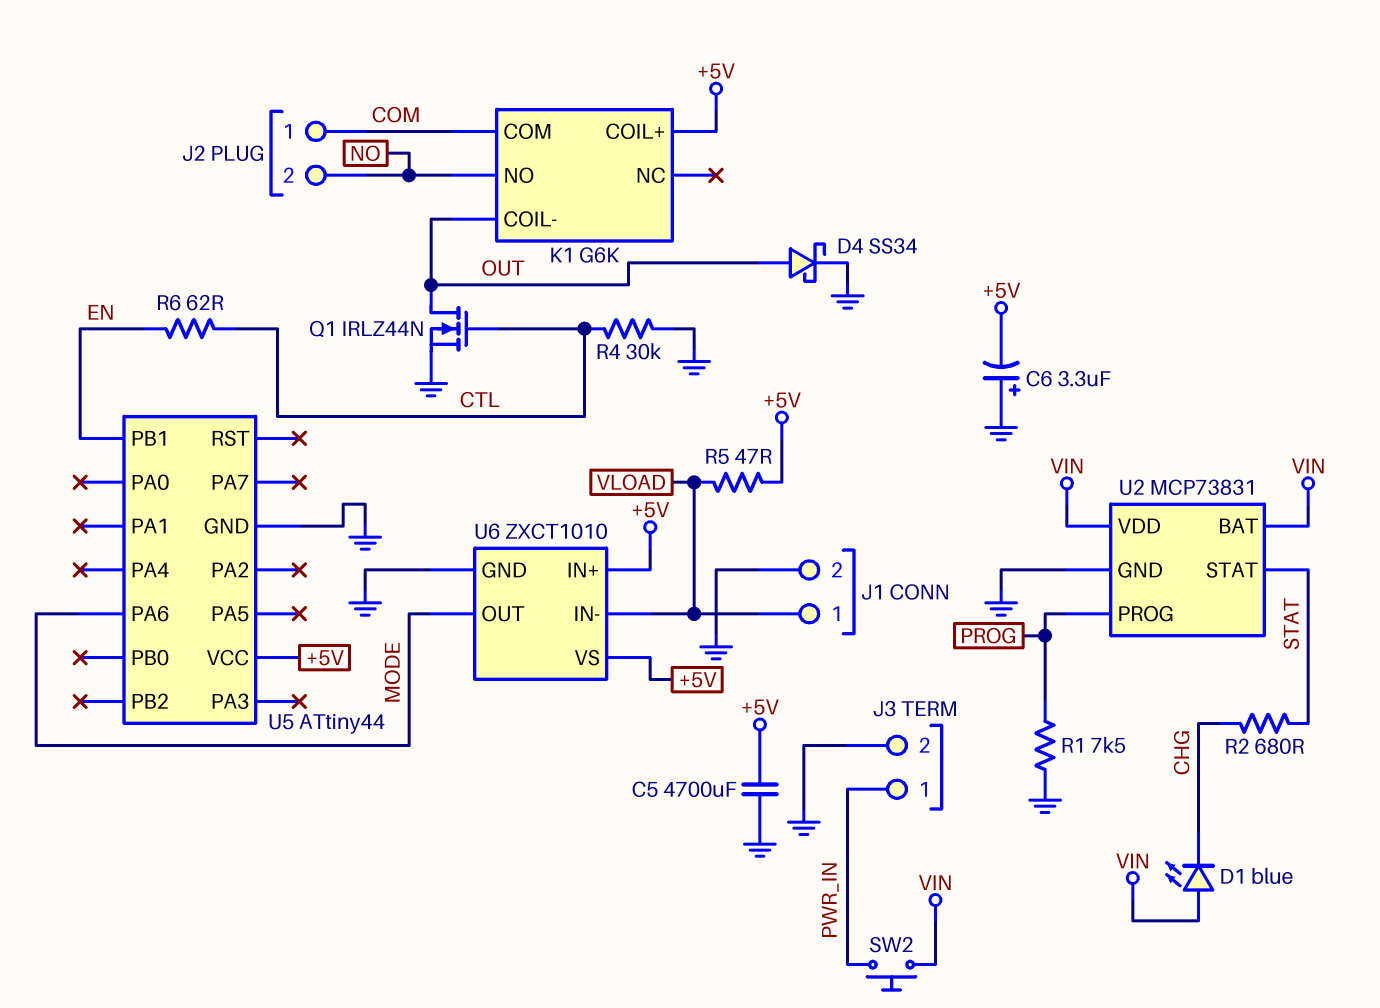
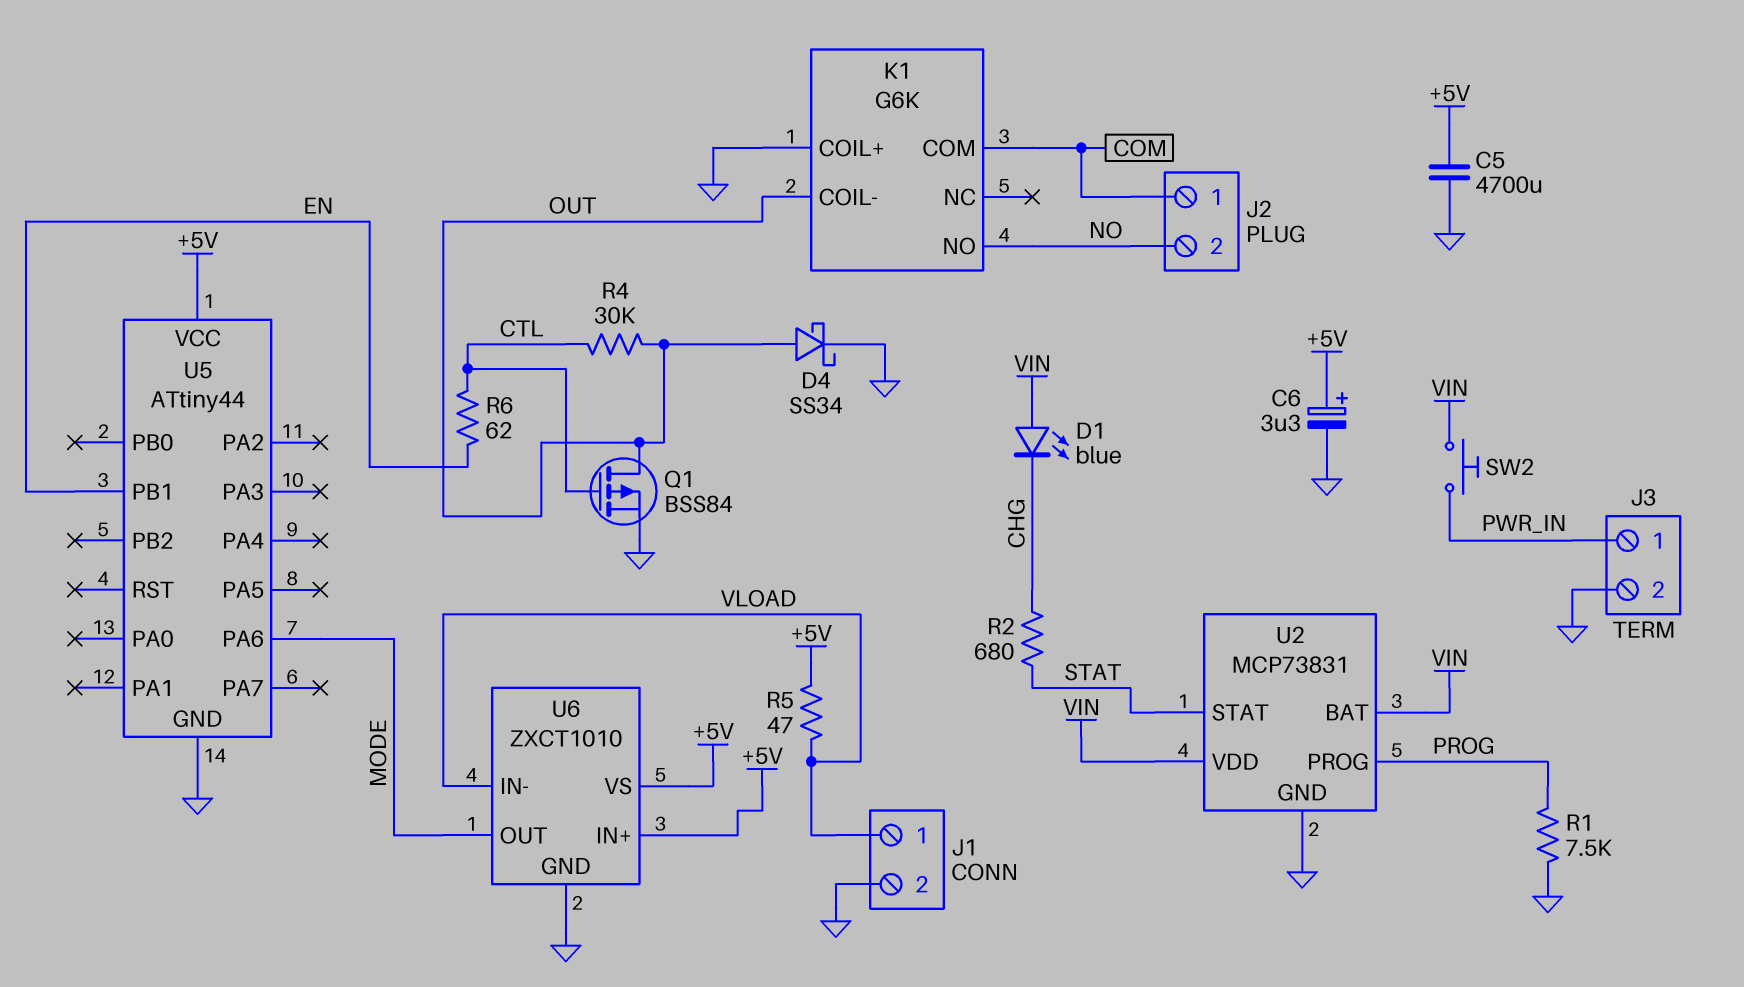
C6: 3.3uF (plus GND, minus +5V) -> 3.3uF (plus +5V, minus GND)
K1 pin COIL+: +5V -> GND
Q1: NMOS IRLZ44N (G CTL, D OUT, S GND) -> PMOS BSS84 (G CTL, D OUT, S GND)
R4: 30k (CTL, GND) -> 30k (CTL, OUT)

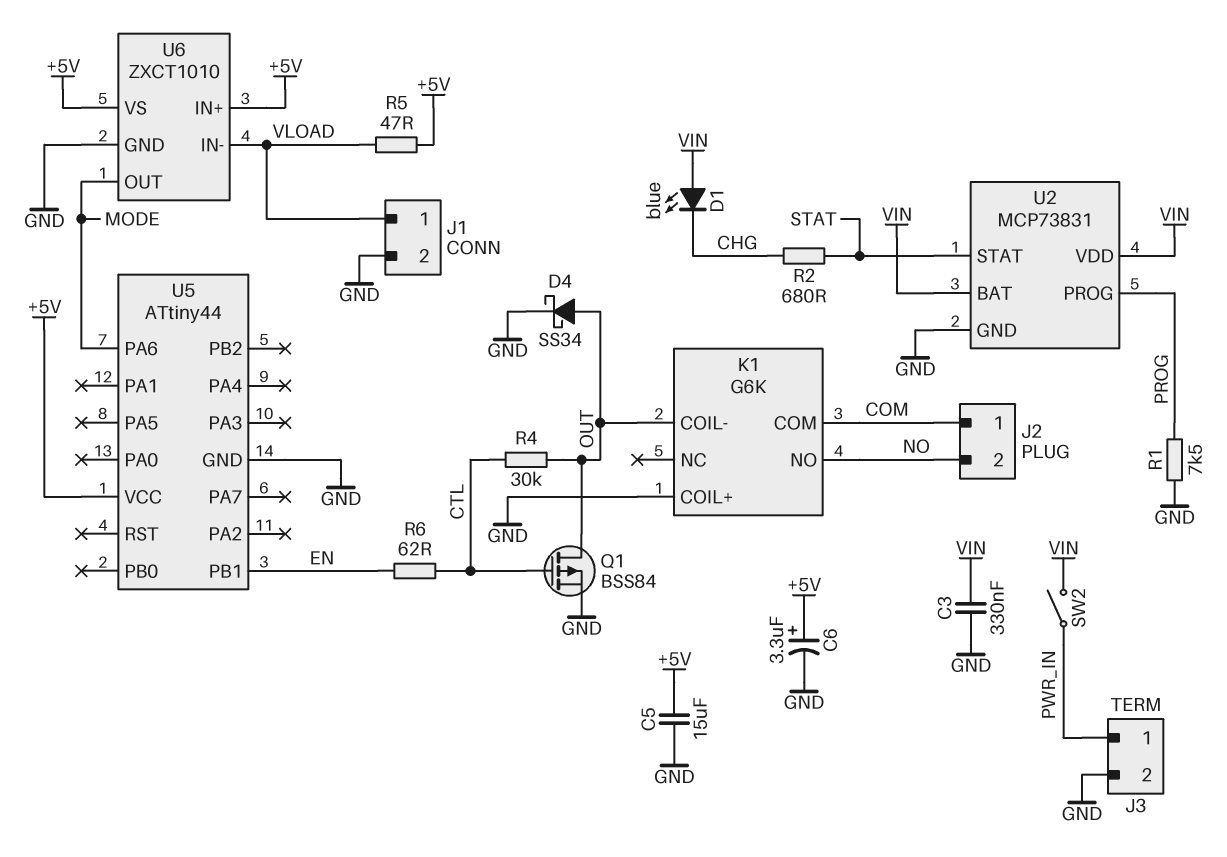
C3: none -> 330nF (GND, VIN)
C5: 4700uF (+5V, GND) -> 15uF (+5V, GND)
SW2: button (PWR_IN, VIN) -> switch (PWR_IN, VIN)

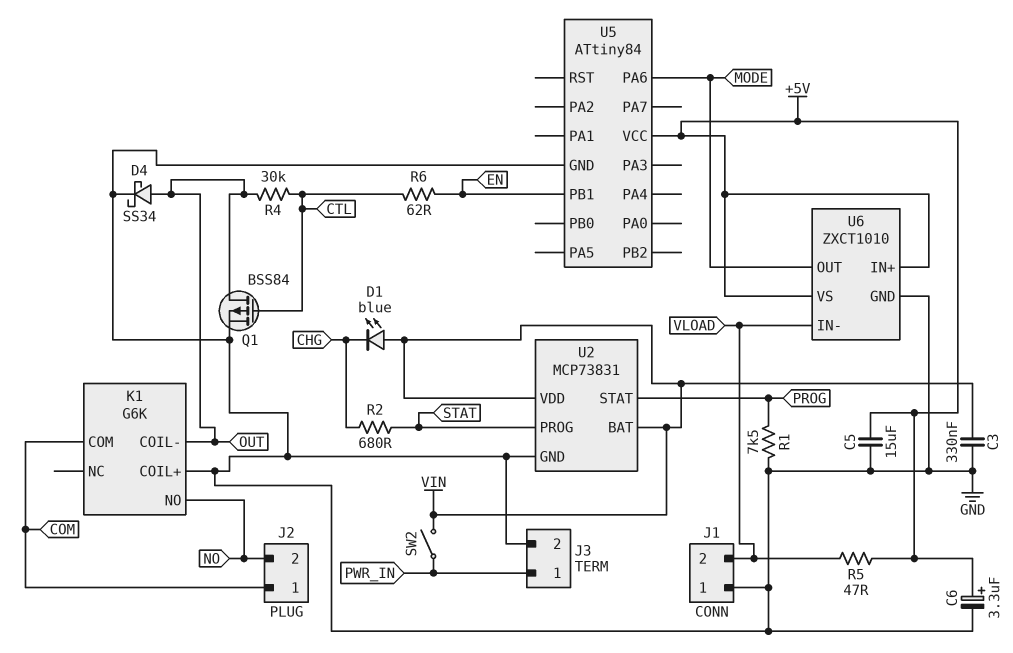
J1 pin 1: VLOAD -> GND
J1 pin 2: GND -> VLOAD
U2 pin PROG: PROG -> STAT
U2 pin STAT: STAT -> PROG
U5: ATtiny44 -> ATtiny84

